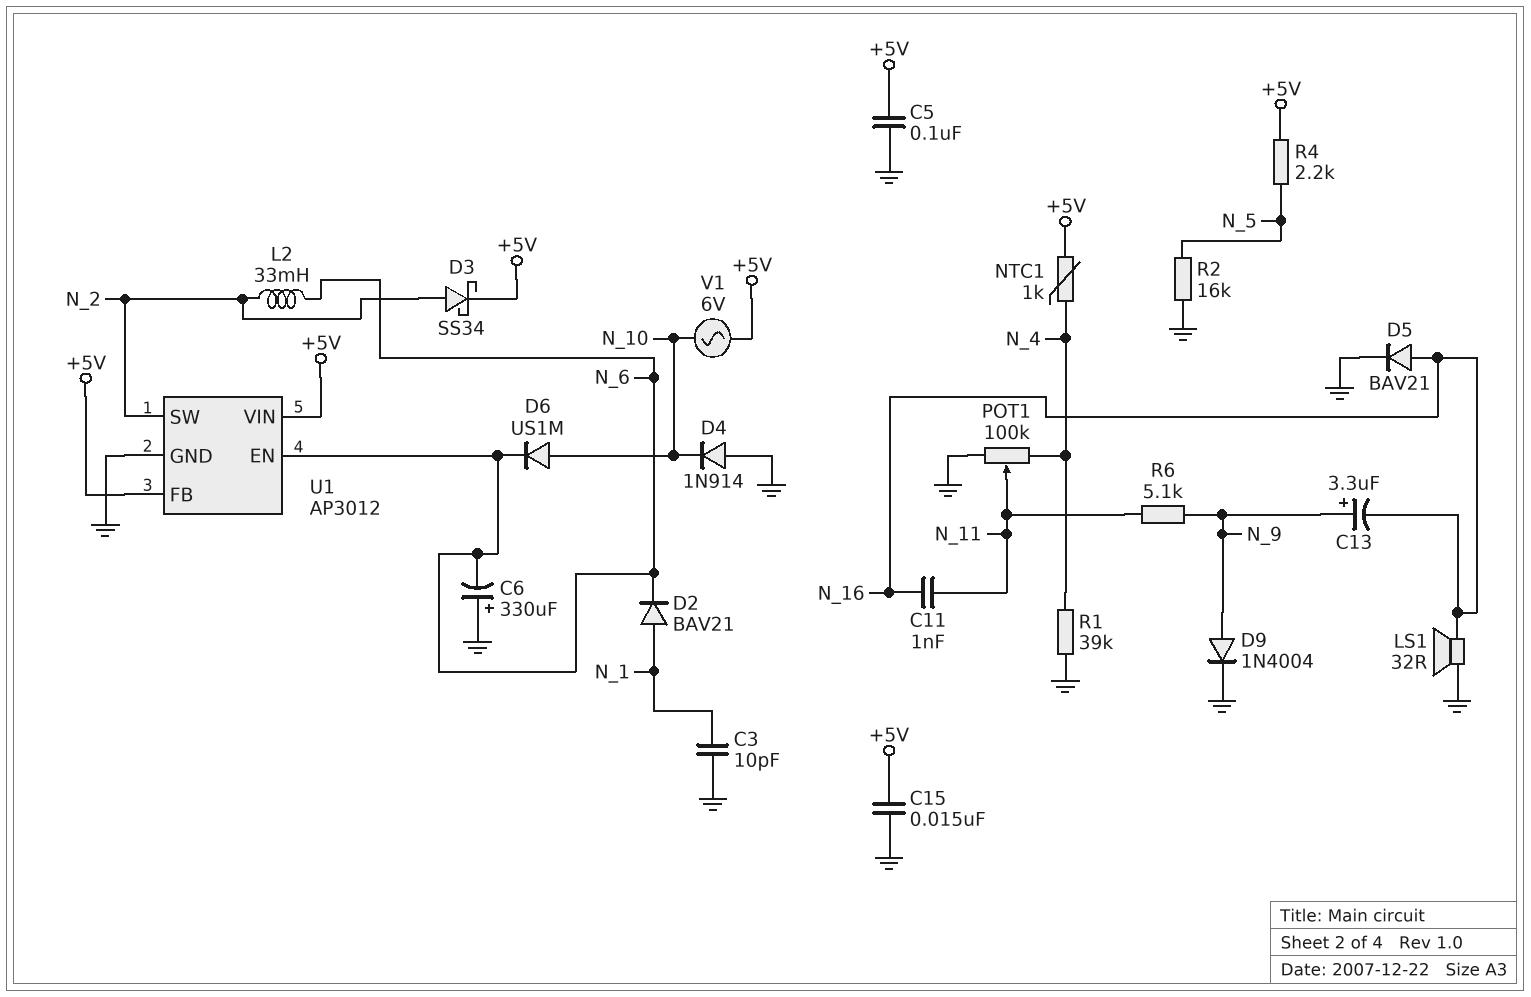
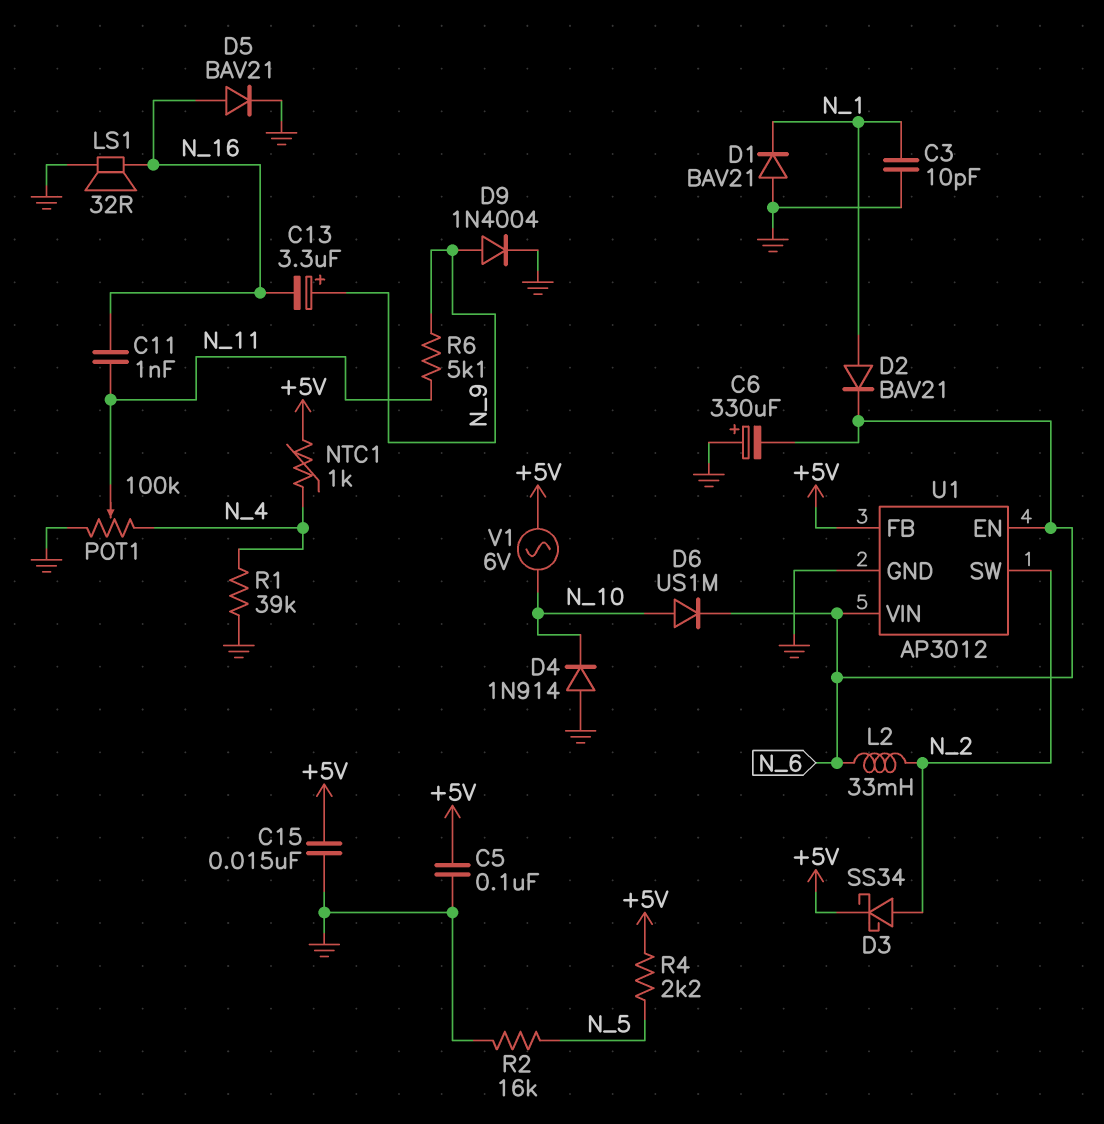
D1: none -> diode BAV21 (A GND, K N_1)
U1 pin VIN: +5V -> N_6

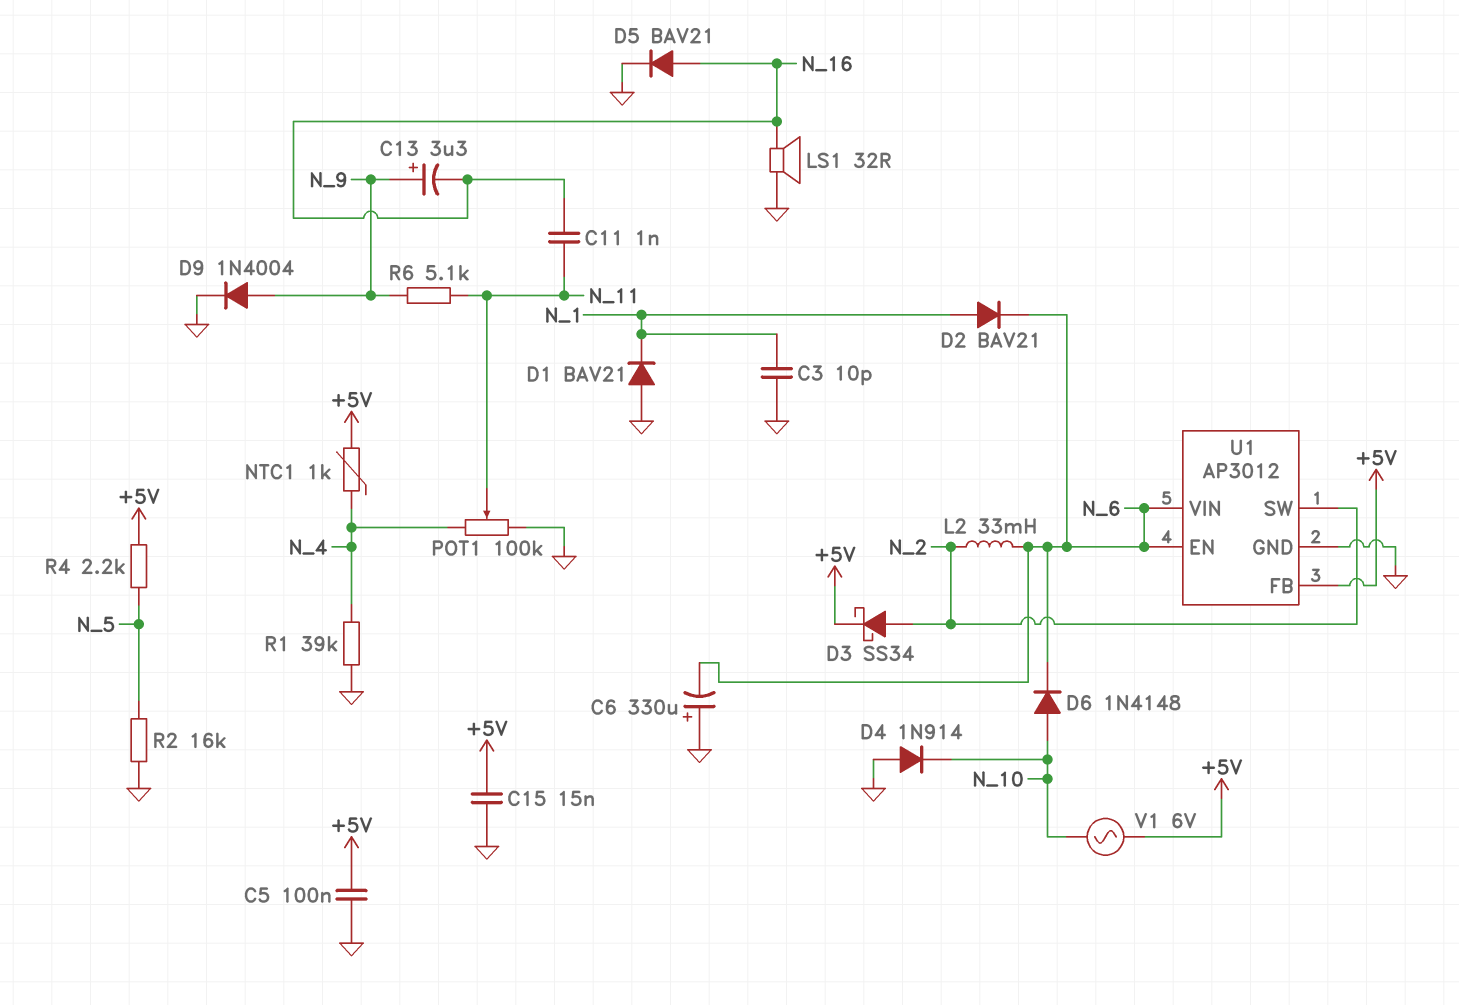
D6: diode US1M (A N_10, K N_6) -> diode 1N4148 (A N_10, K N_6)

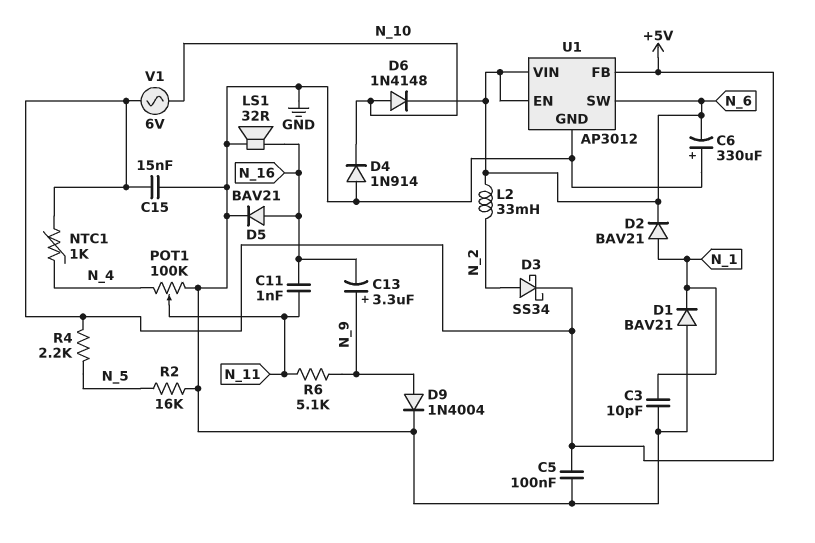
R1: 39k (GND, N_4) -> none
U1 pin SW: N_2 -> N_6

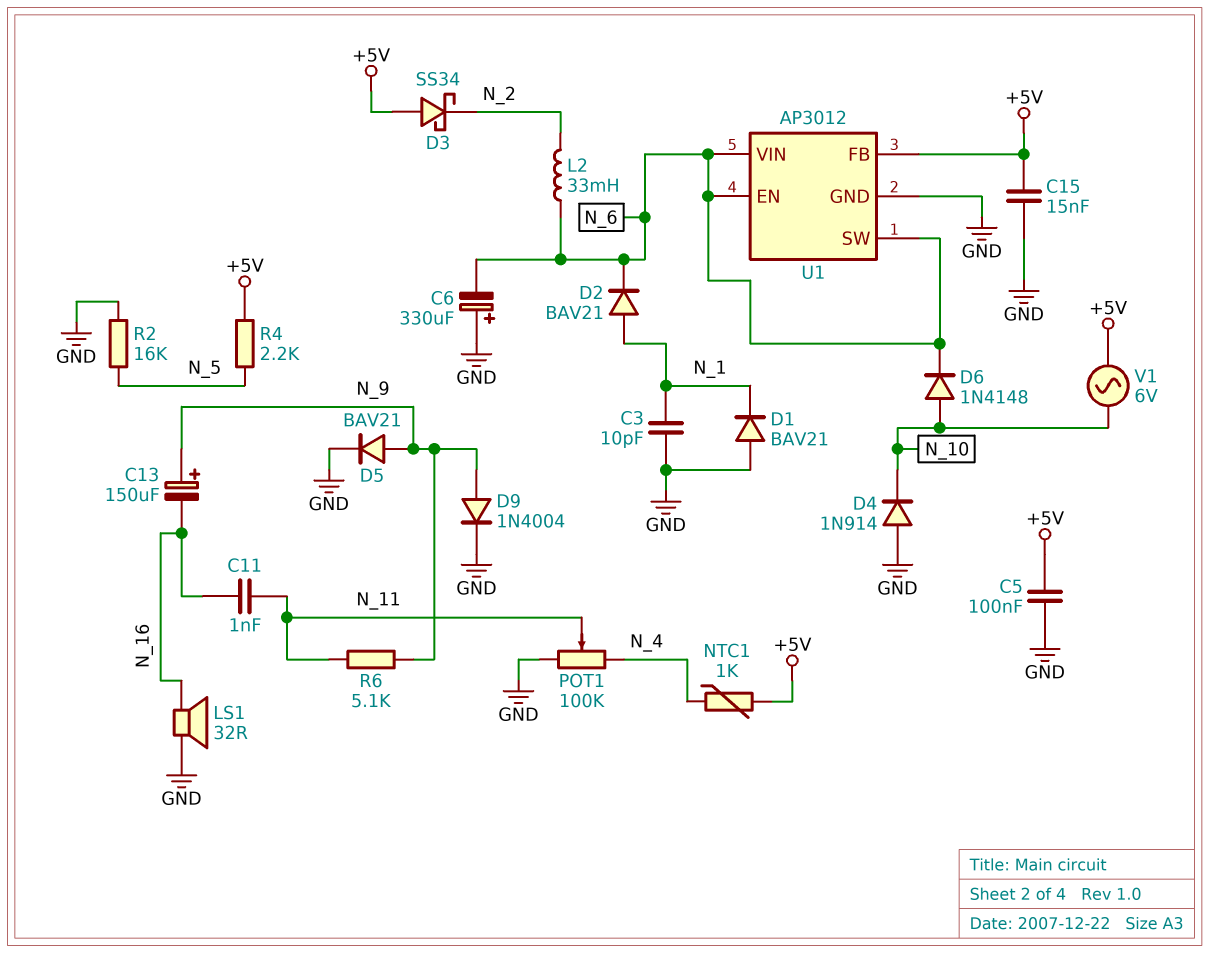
C13: 3.3uF (plus N_9, minus N_16) -> 150uF (plus N_9, minus N_16)
D3: schottky SS34 (A N_2, K +5V) -> schottky SS34 (A +5V, K N_2)
D5: diode BAV21 (A N_16, K GND) -> diode BAV21 (A N_9, K GND)

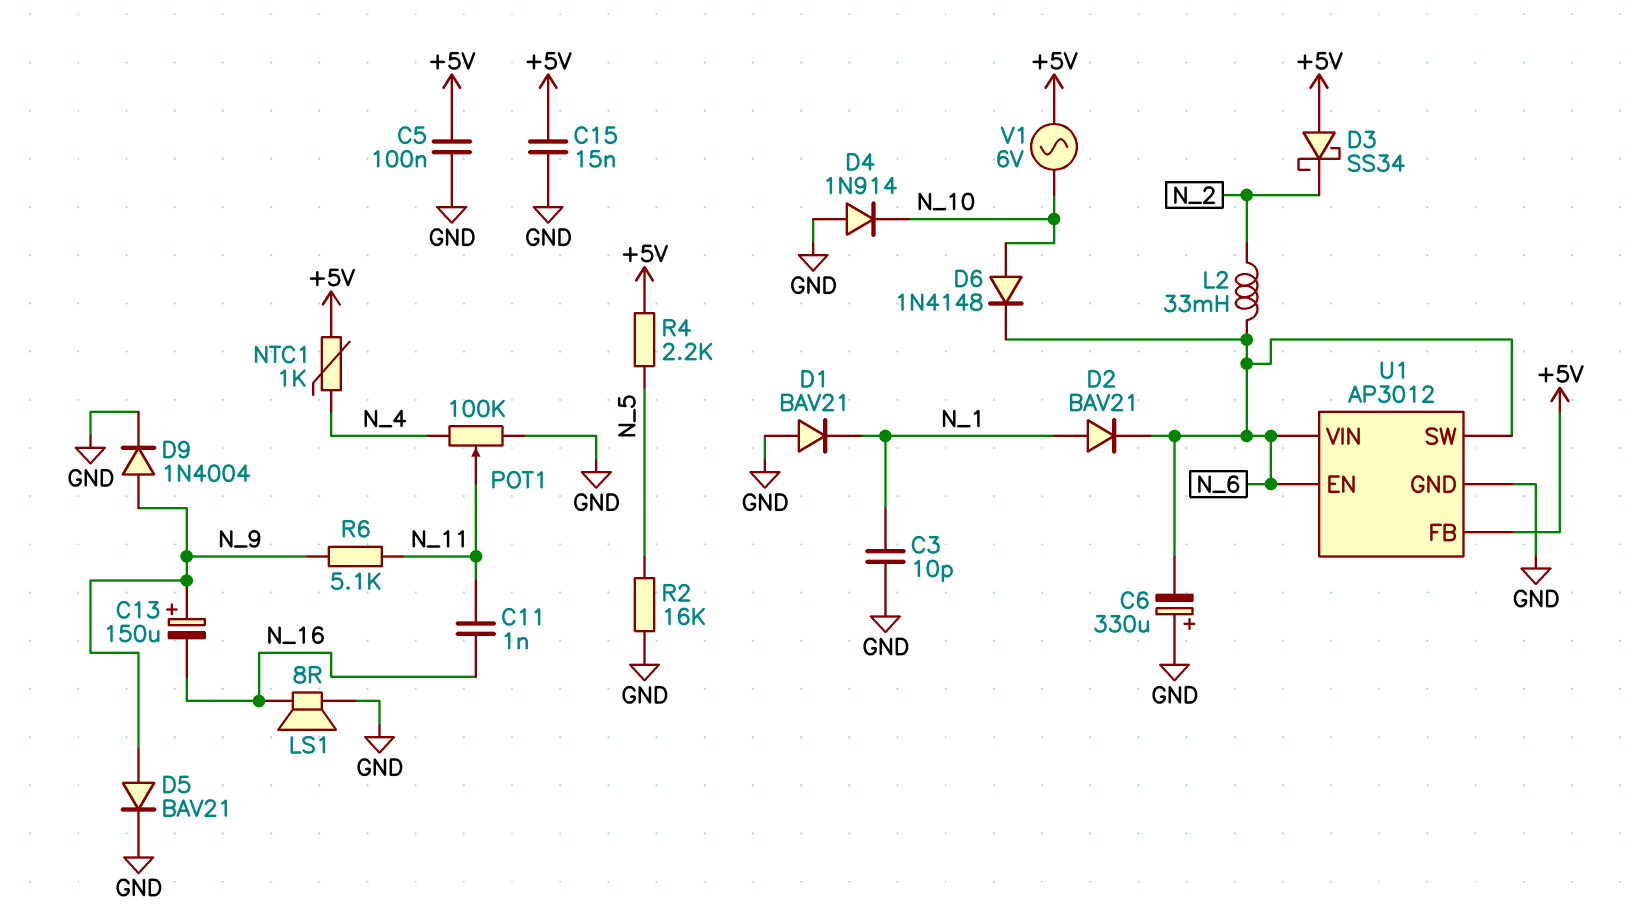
LS1: speaker 32R (GND, N_16) -> speaker 8R (GND, N_16)

